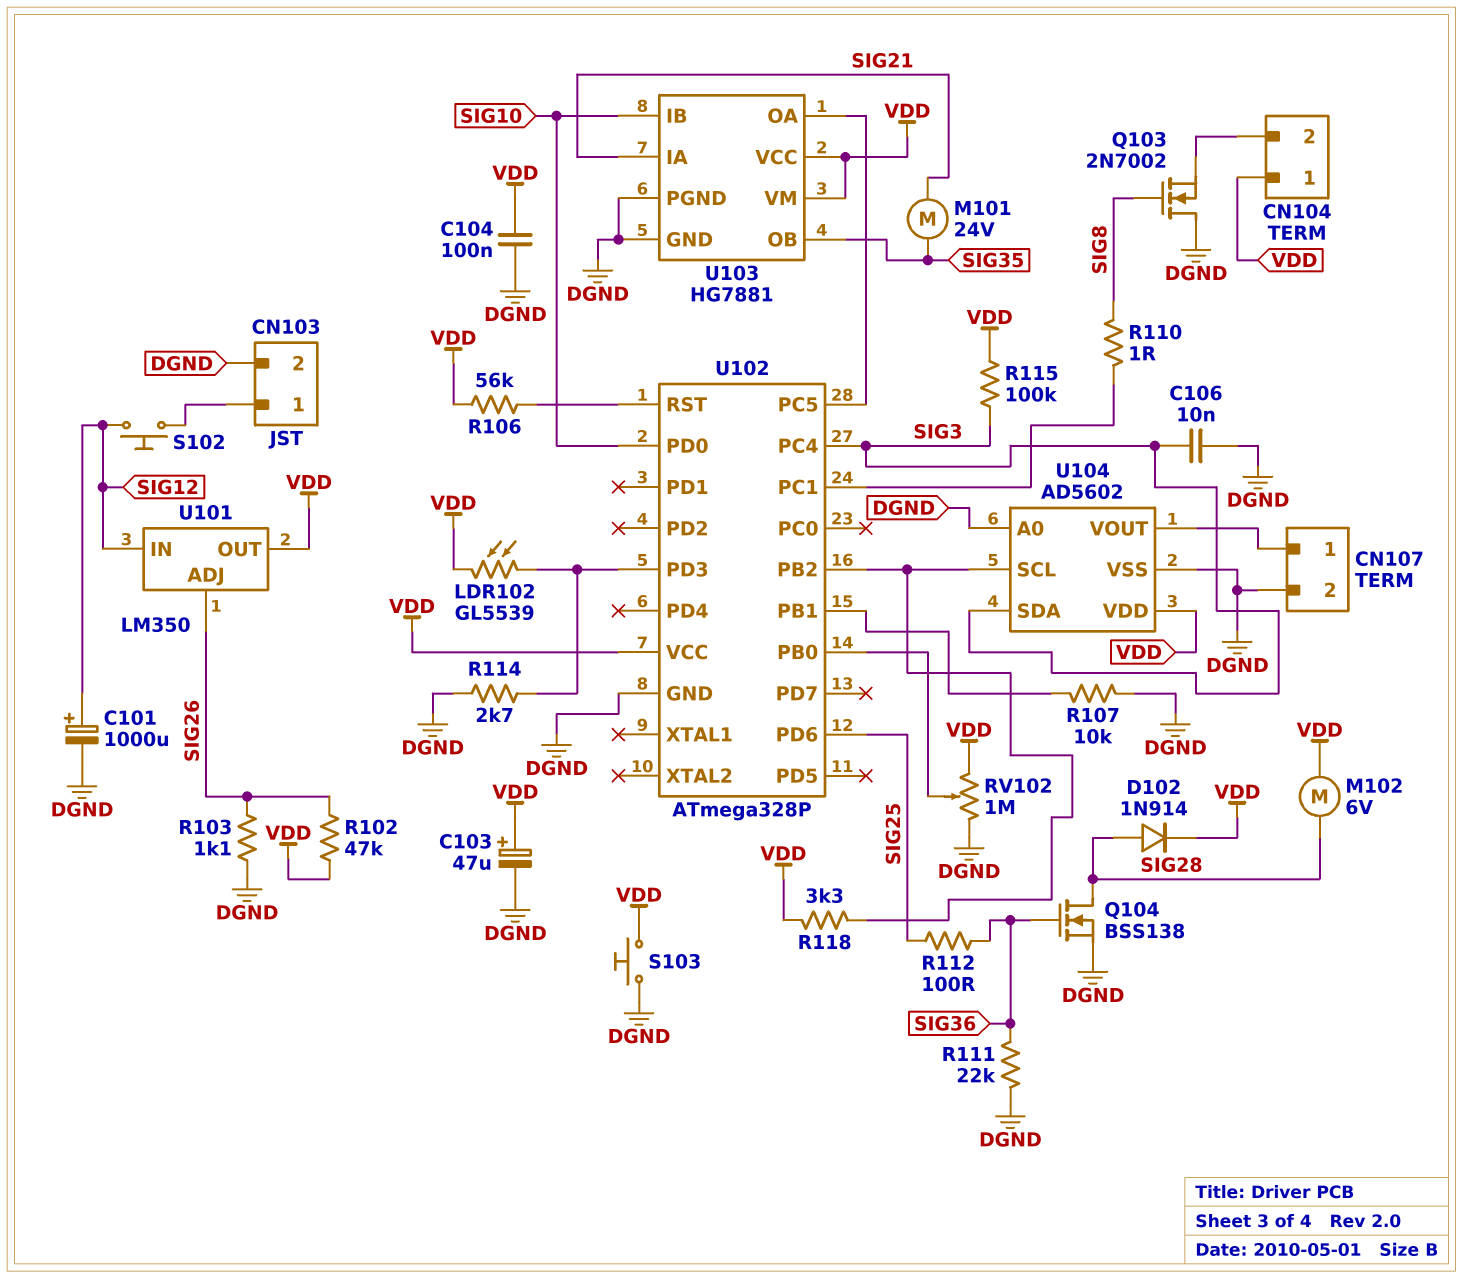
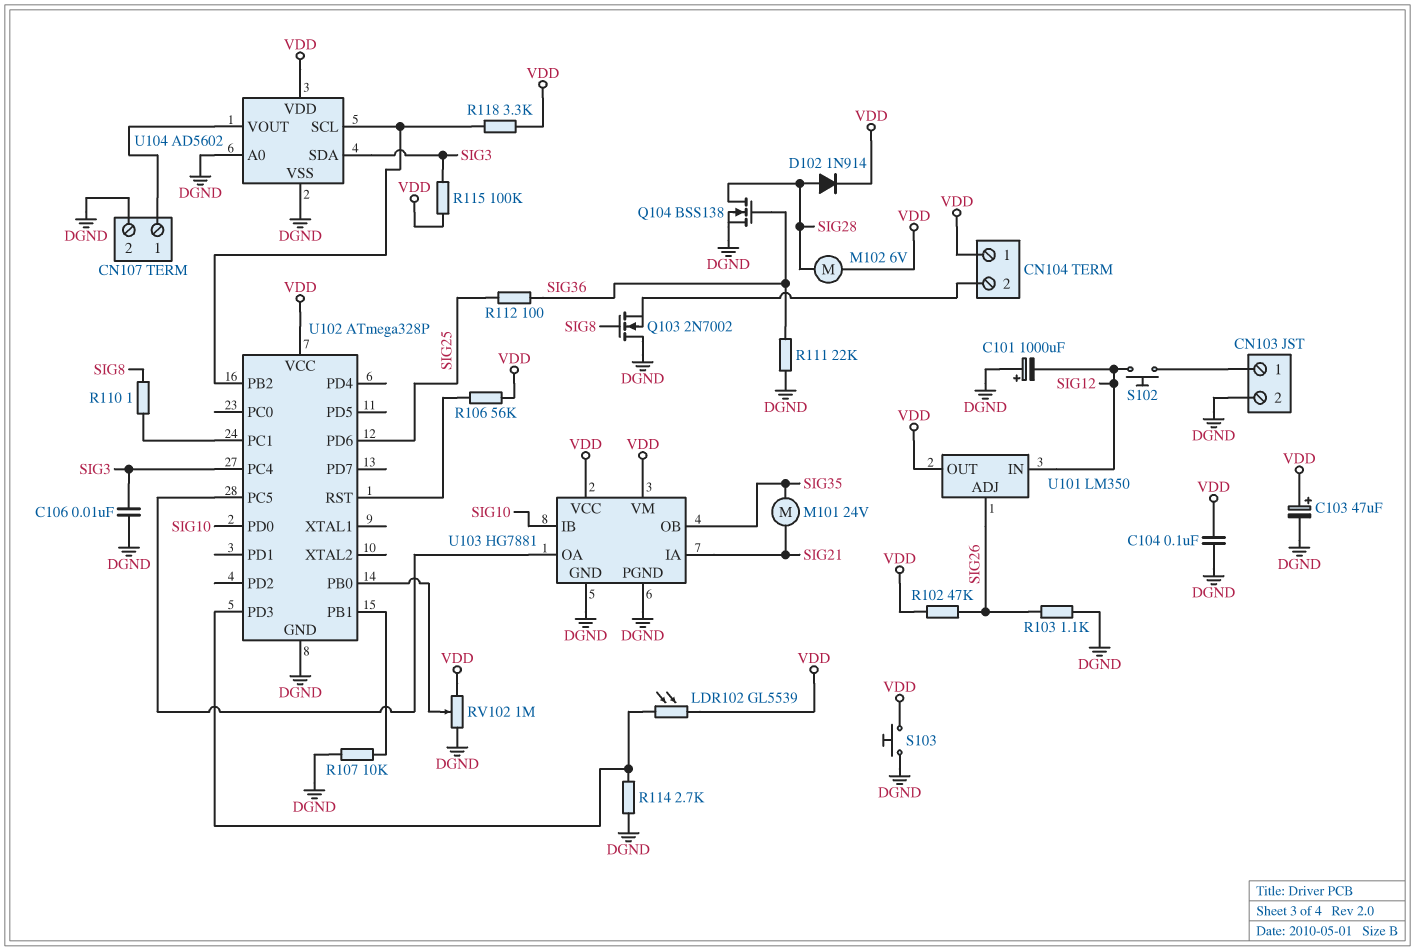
C101: 1000uF (plus SIG12, minus DGND) -> 1000uF (plus DGND, minus SIG12)

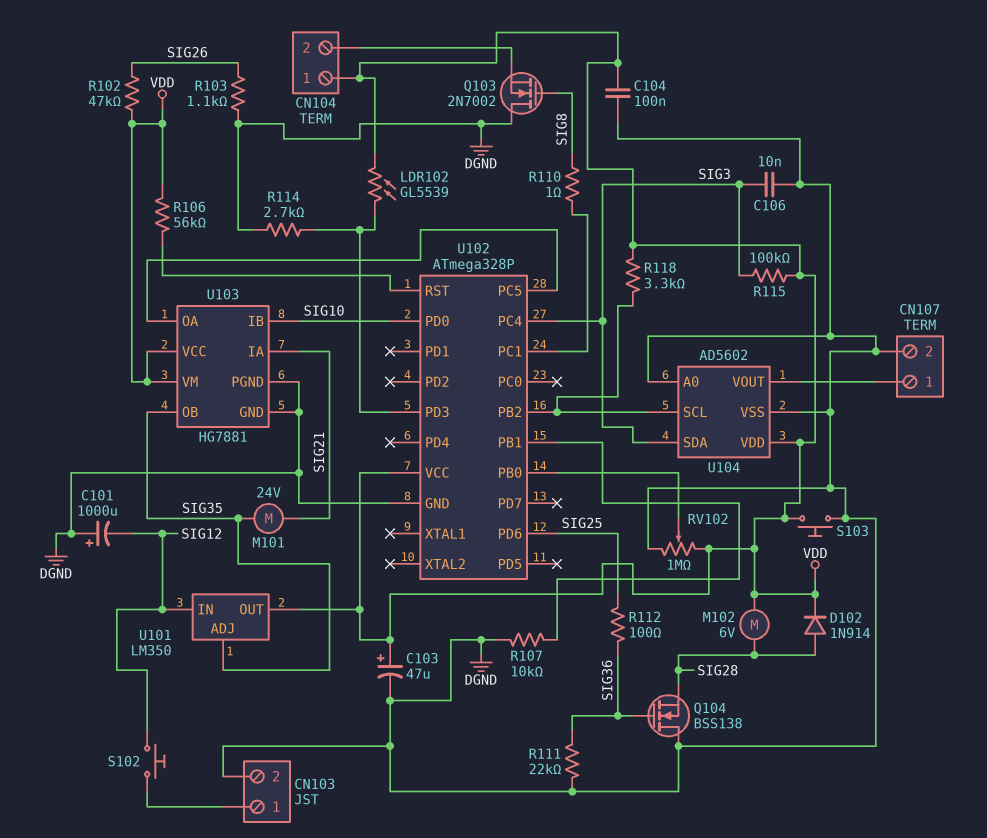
Q104: NMOS BSS138 (G SIG36, D SIG28, S DGND) -> NMOS BSS138 (G SIG36, D DGND, S SIG28)
U101 pin ADJ: SIG26 -> SIG35

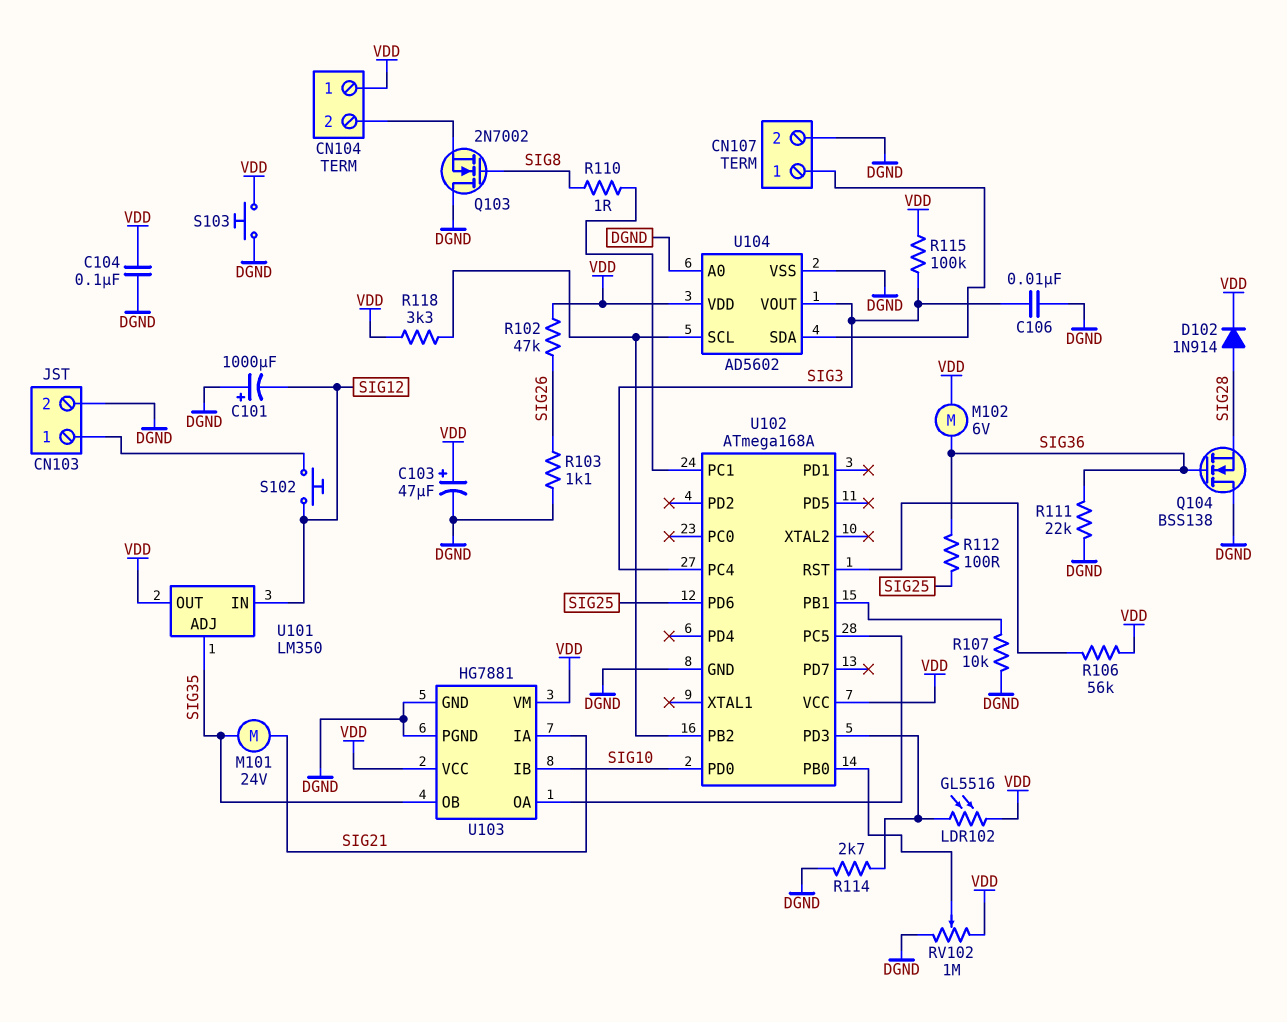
LDR102: GL5539 (U102/PD3, VDD) -> GL5516 (U102/PD3, VDD)
M102: motor 6V (SIG28, VDD) -> motor 6V (SIG36, VDD)
U102: ATmega328P -> ATmega168A
U104 pin SDA: SIG3 -> CN107/1
U104 pin VOUT: CN107/1 -> SIG3

